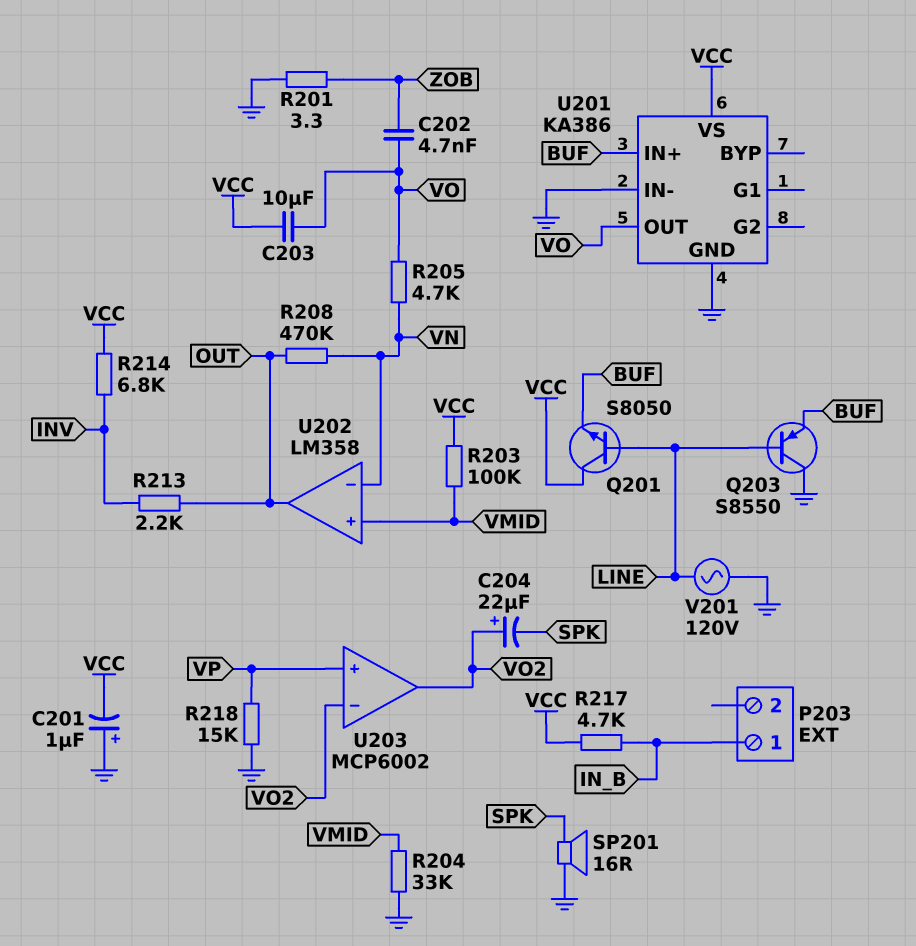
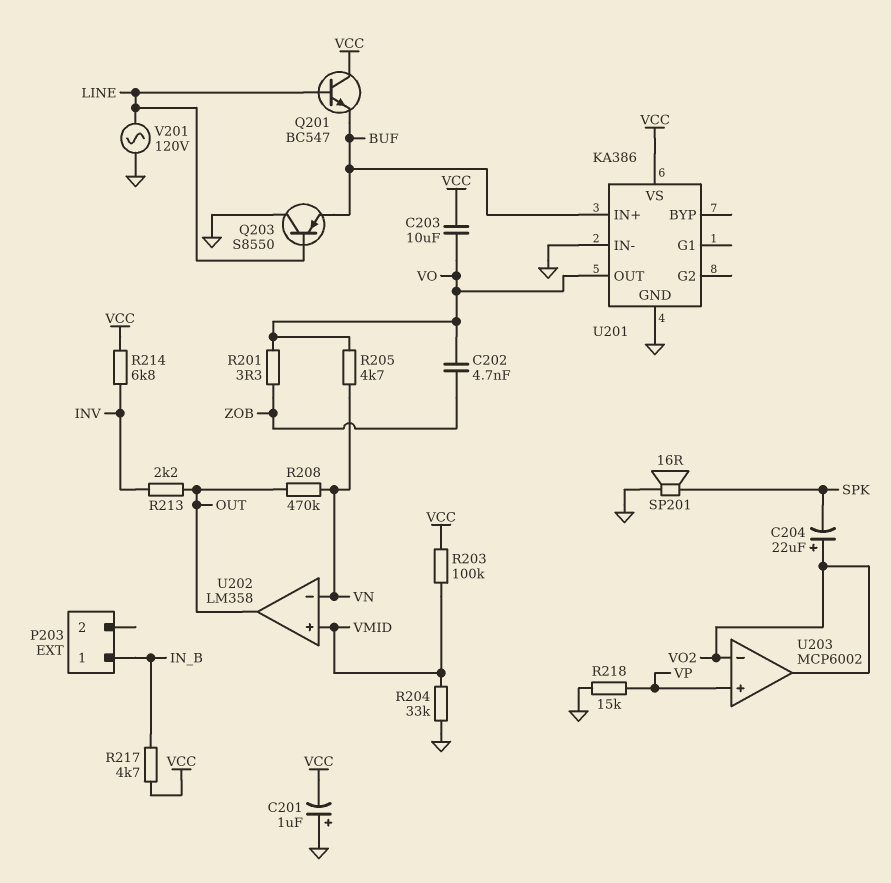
Q201: NPN S8050 (B LINE, C VCC, E BUF) -> NPN BC547 (B LINE, C VCC, E BUF)
R201: 3.3 (GND, ZOB) -> 3.3 (VO, ZOB)

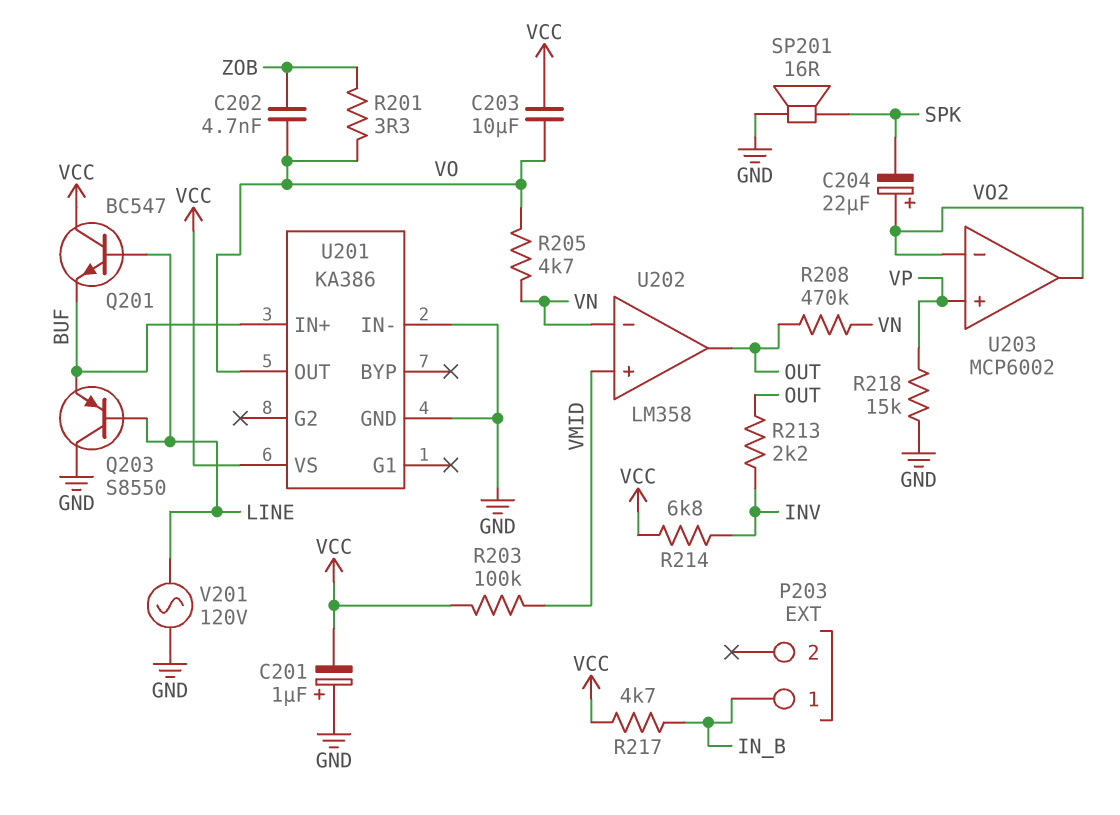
R204: 33k (GND, VMID) -> none

